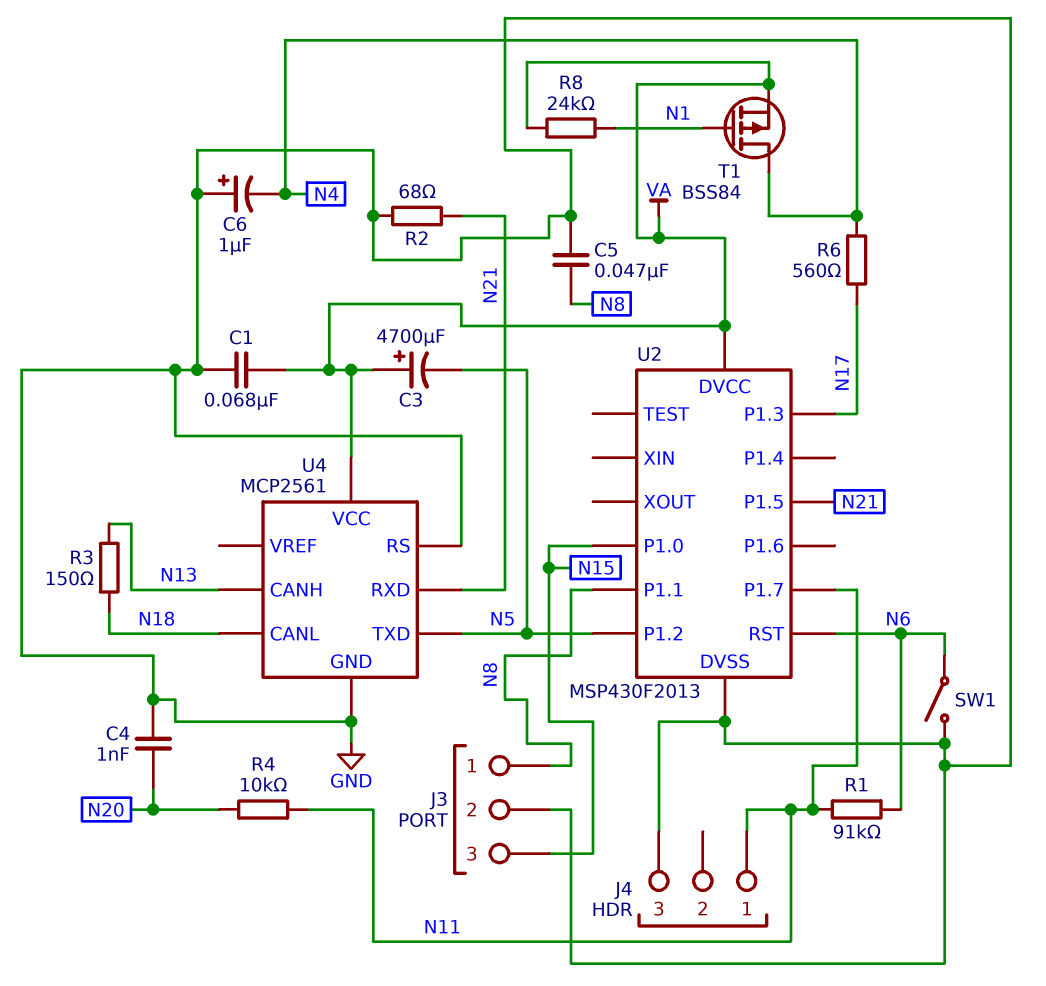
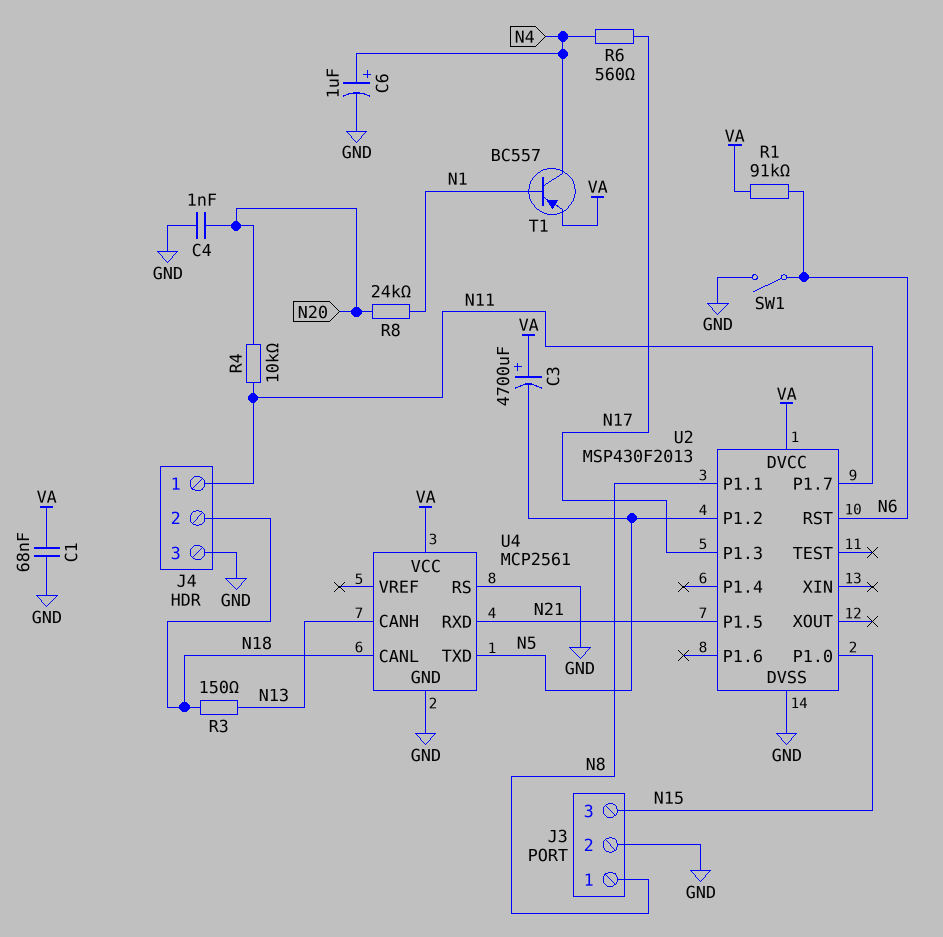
C5: 47nF (GND, N8) -> none
C6: 1uF (plus GND, minus N4) -> 1uF (plus N4, minus GND)
J4 pin 2: none -> N18
R1: 91k (N6, N11) -> 91k (N6, VA)
R2: 68 (GND, N21) -> none
R8: 24k (N1, VA) -> 24k (N1, N20)
T1: PMOS BSS84 (G N1, D N4, S VA) -> PNP BC557 (B N1, C N4, E VA)

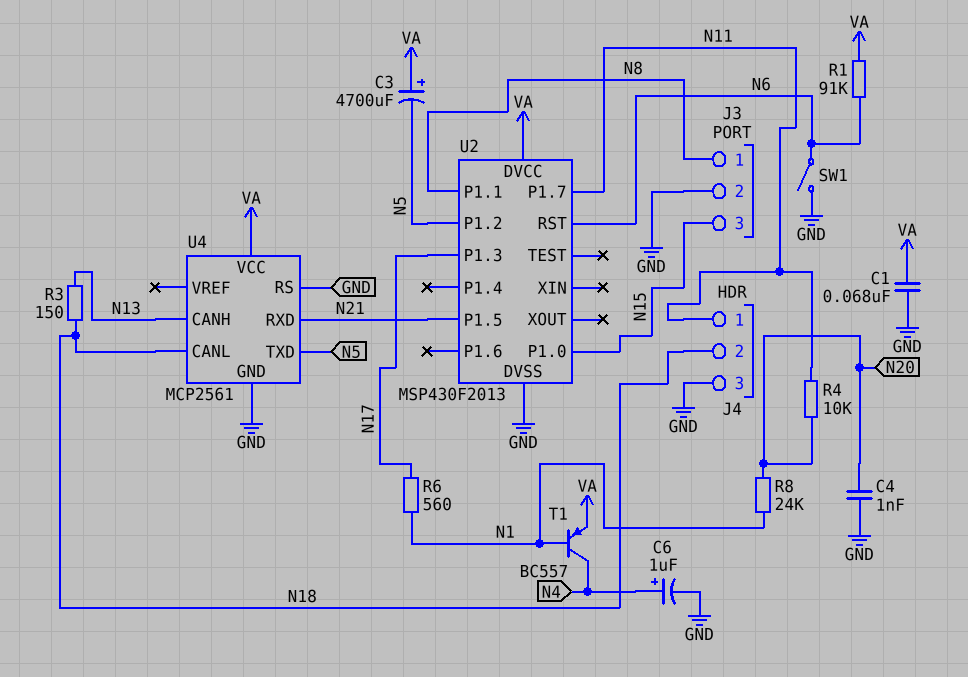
R6: 560 (N4, N17) -> 560 (N1, N17)

